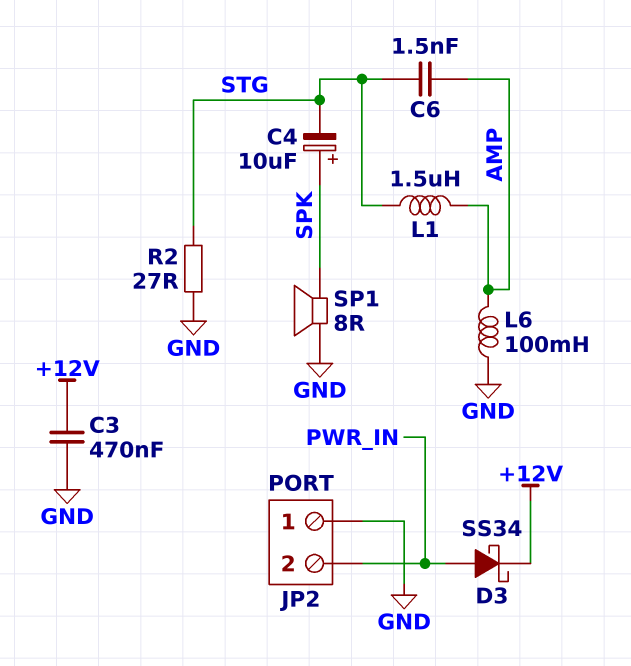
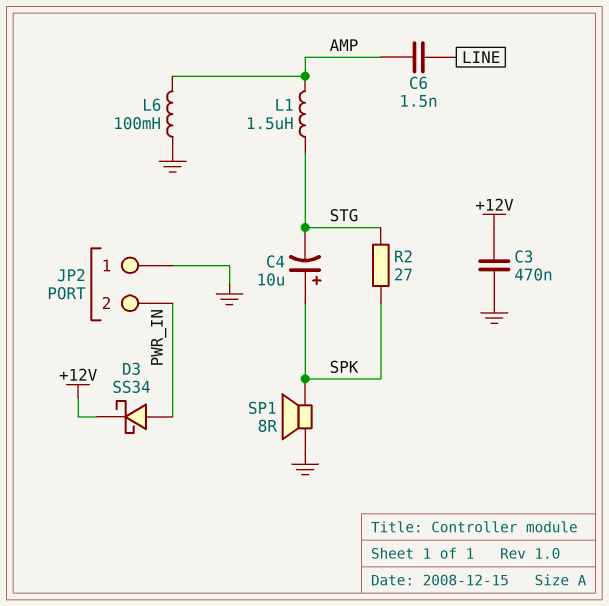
C6: 1.5nF (AMP, STG) -> 1.5nF (AMP, LINE)
R2: 27 (GND, STG) -> 27 (SPK, STG)

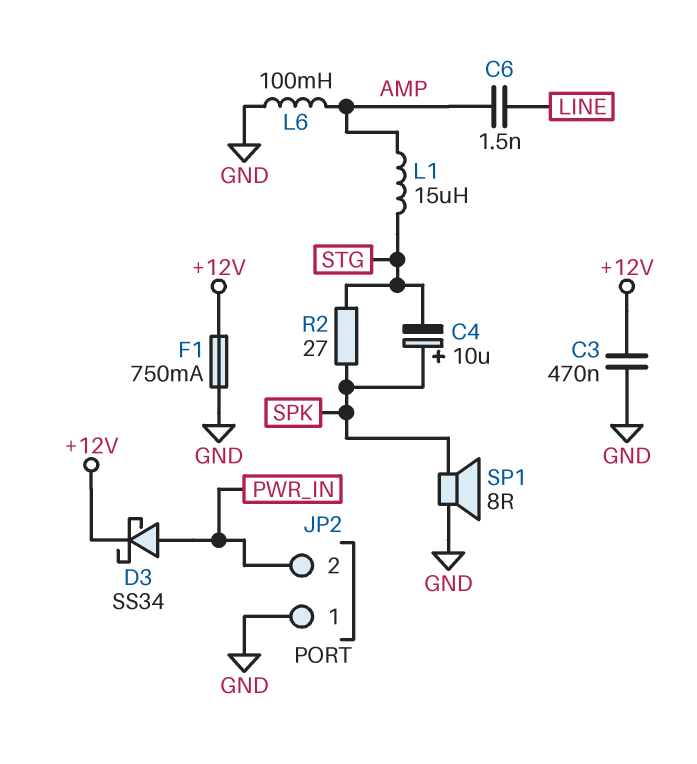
F1: none -> 750mA (+12V, GND)
L1: 1.5uH (AMP, STG) -> 15uH (AMP, STG)

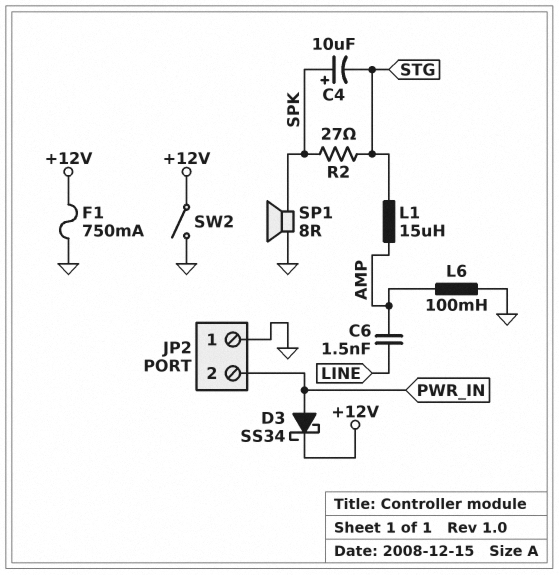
C3: 470nF (+12V, GND) -> none
SW2: none -> switch (+12V, GND)

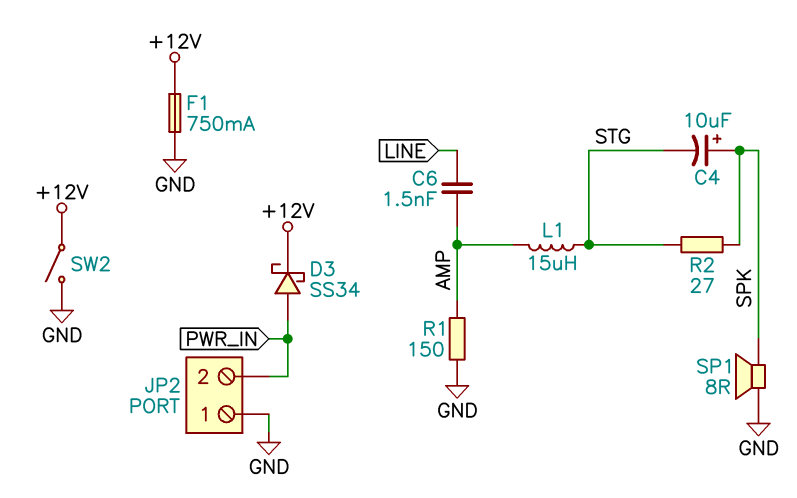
L6: 100mH (AMP, GND) -> none
R1: none -> 150 (AMP, GND)

